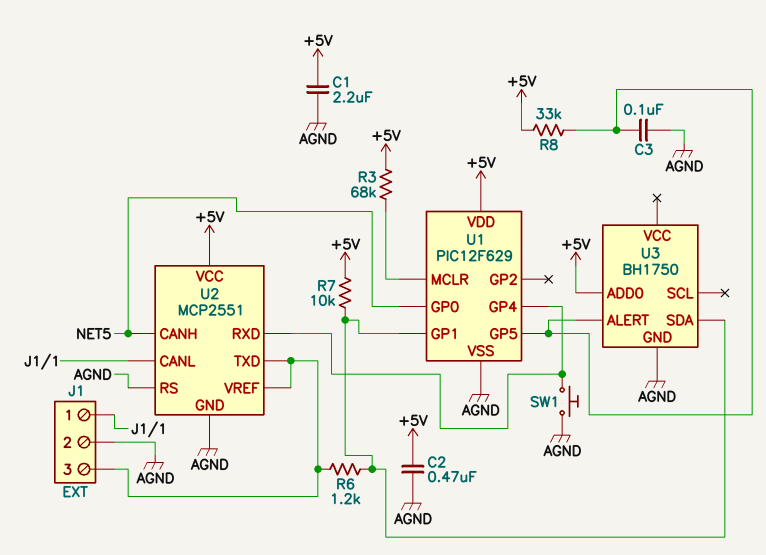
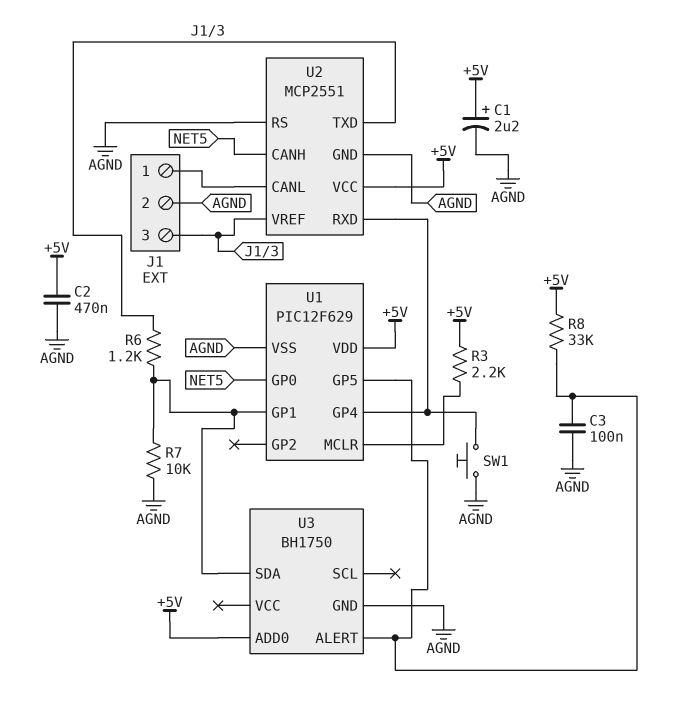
C1: 2.2uF (+5V, AGND) -> 2.2uF (plus +5V, minus AGND)
R3: 68k (+5V, U1/MCLR) -> 2.2k (+5V, U1/MCLR)
R7: 10k (+5V, U1/GP1) -> 10k (AGND, U1/GP1)

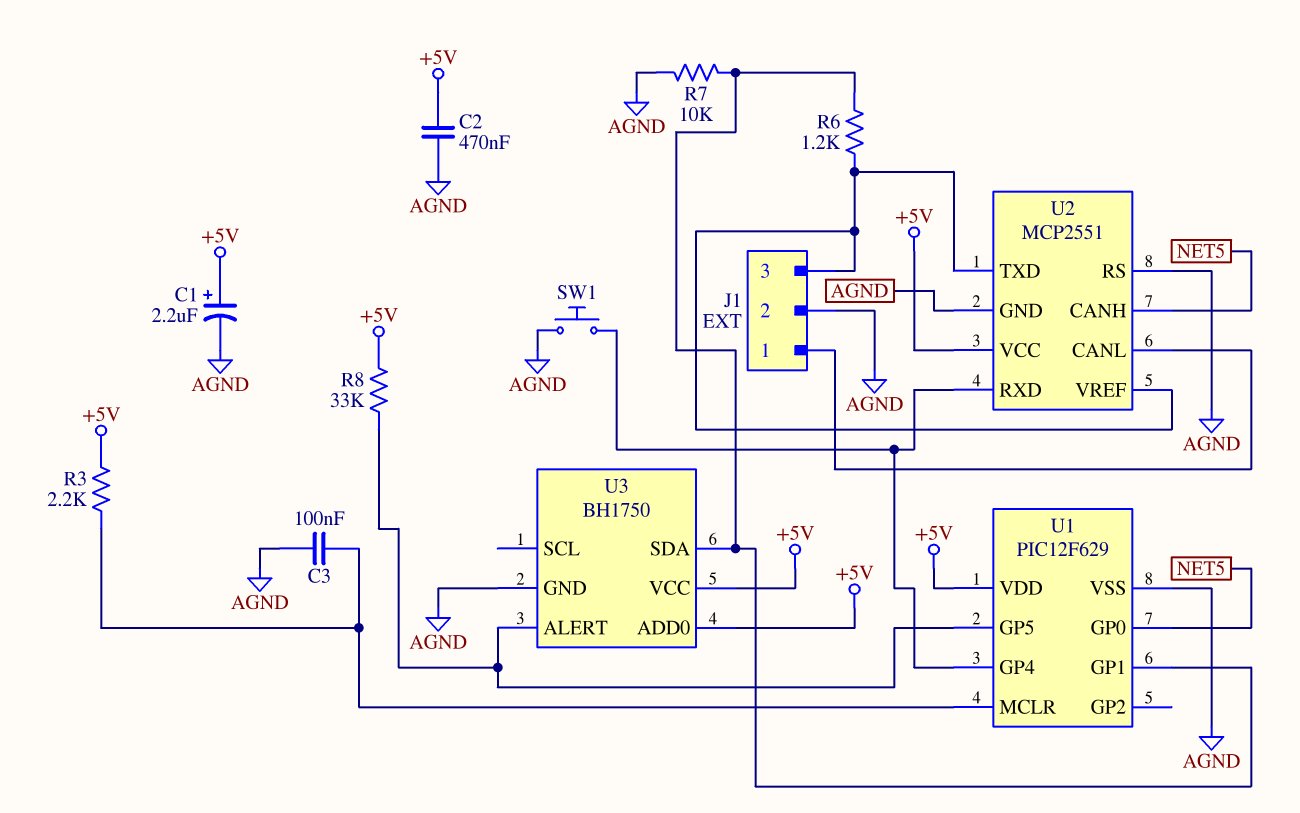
C3: 100nF (AGND, U1/GP5) -> 100nF (AGND, U1/MCLR)
U3 pin VCC: none -> +5V

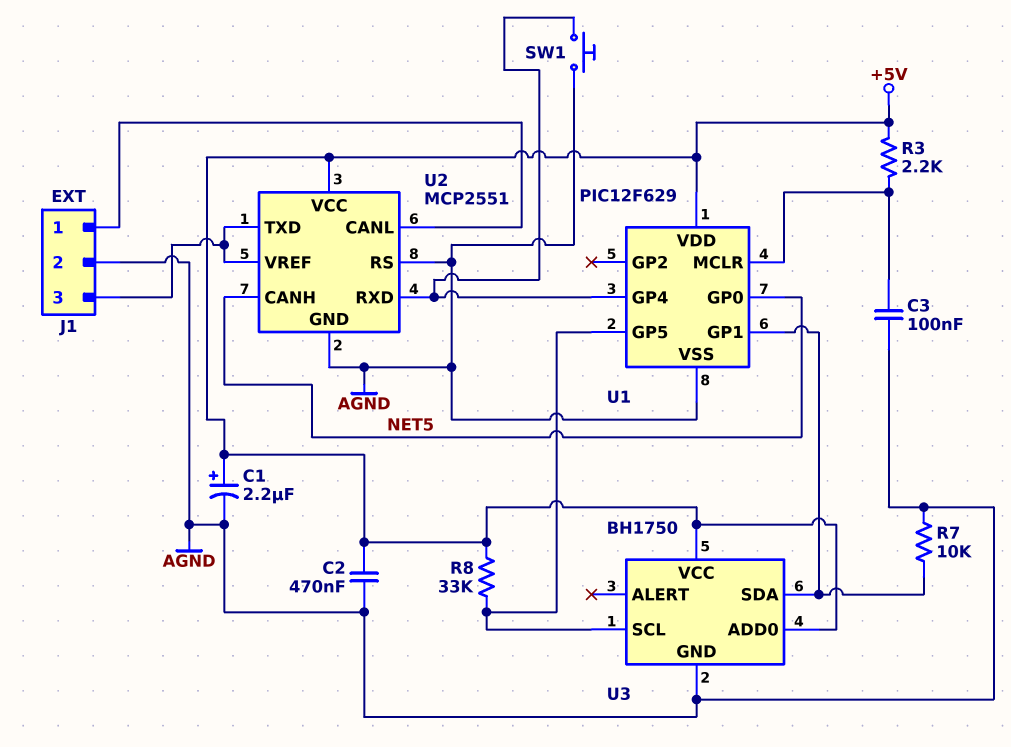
R6: 1.2k (J1/3, U1/GP1) -> none
U3 pin ALERT: U1/GP5 -> none
U3 pin SCL: none -> U1/GP5

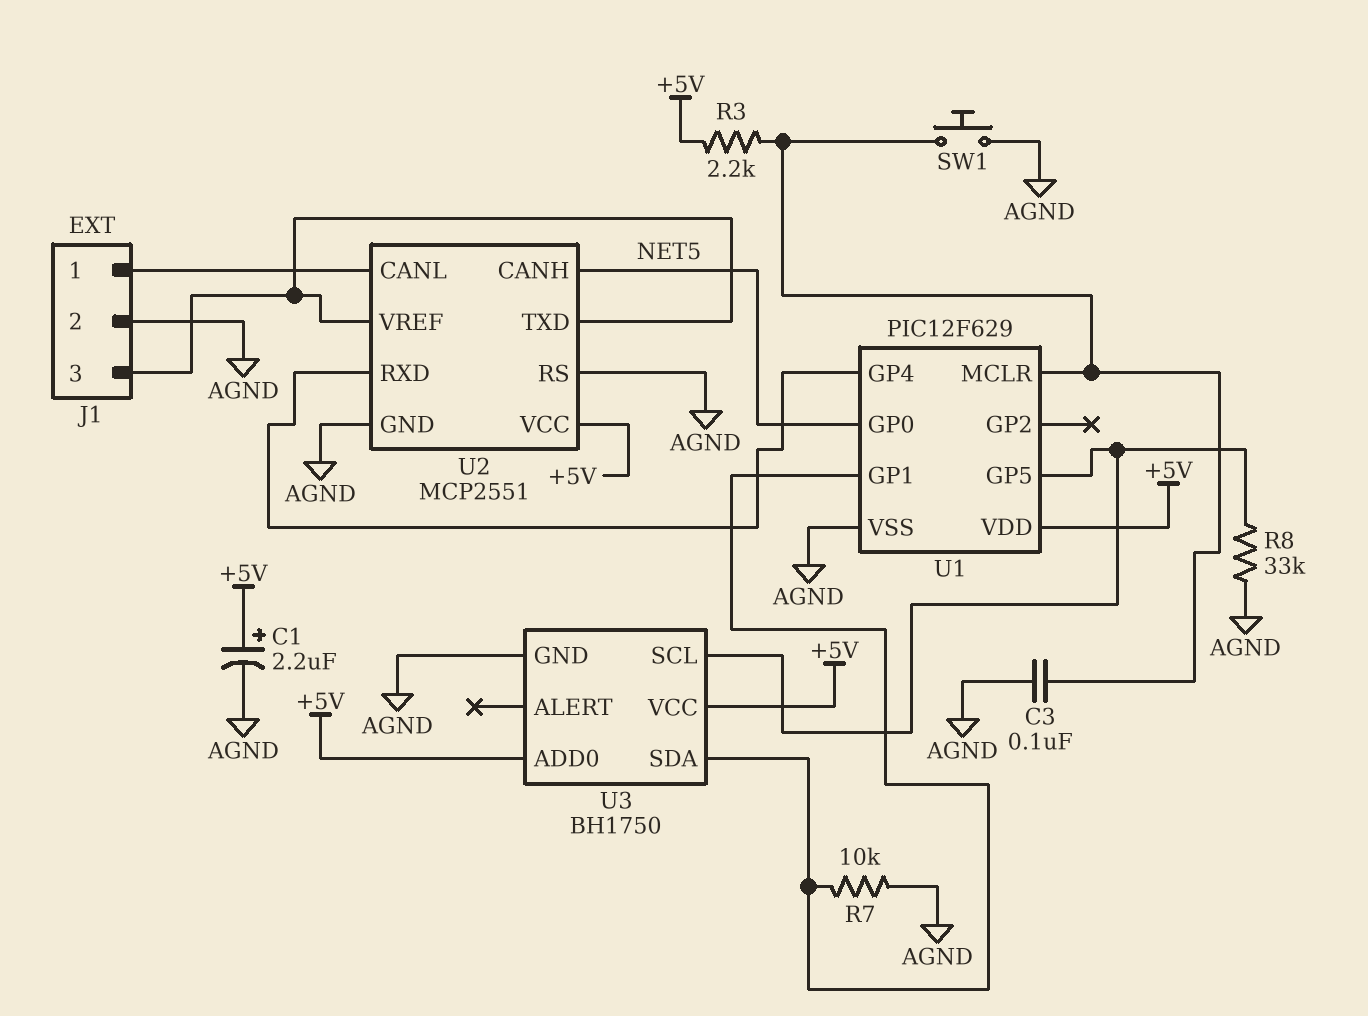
C2: 470nF (+5V, AGND) -> none
R8: 33k (+5V, U1/GP5) -> 33k (AGND, U1/GP5)
SW1: button (AGND, U1/GP4) -> button (AGND, U1/MCLR)

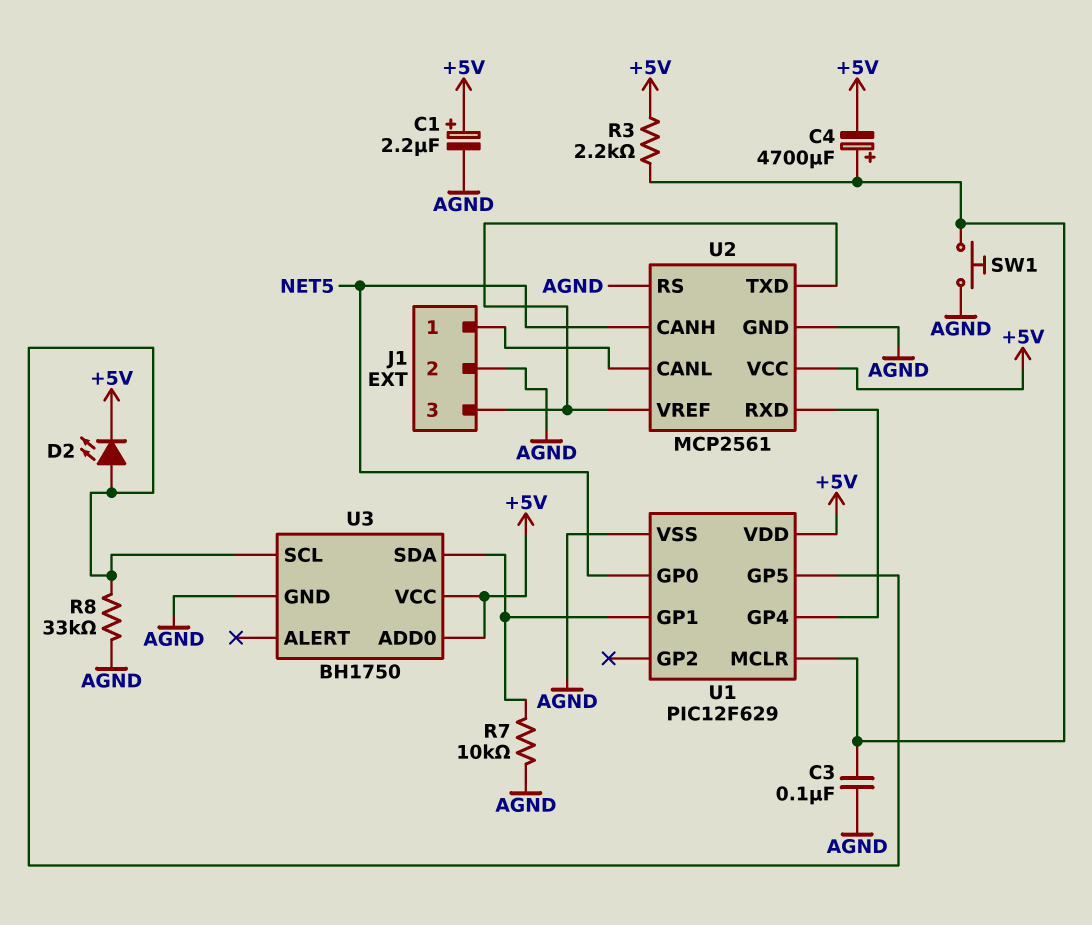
C4: none -> 4700uF (plus U1/MCLR, minus +5V)
D2: none -> LED (A U1/GP5, K +5V)
U2: MCP2551 -> MCP2561

